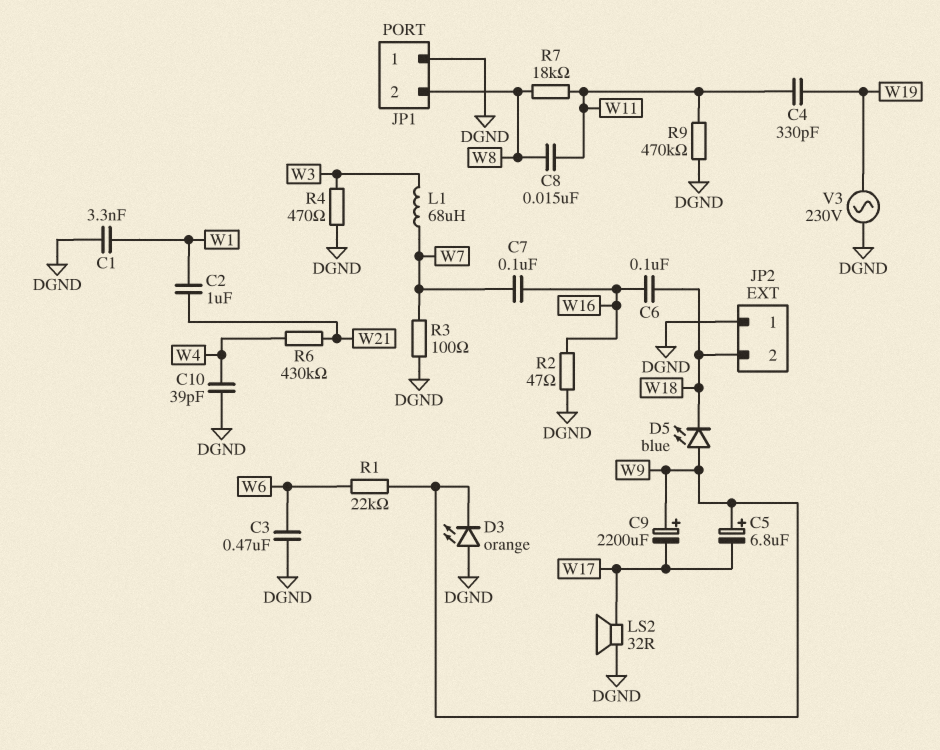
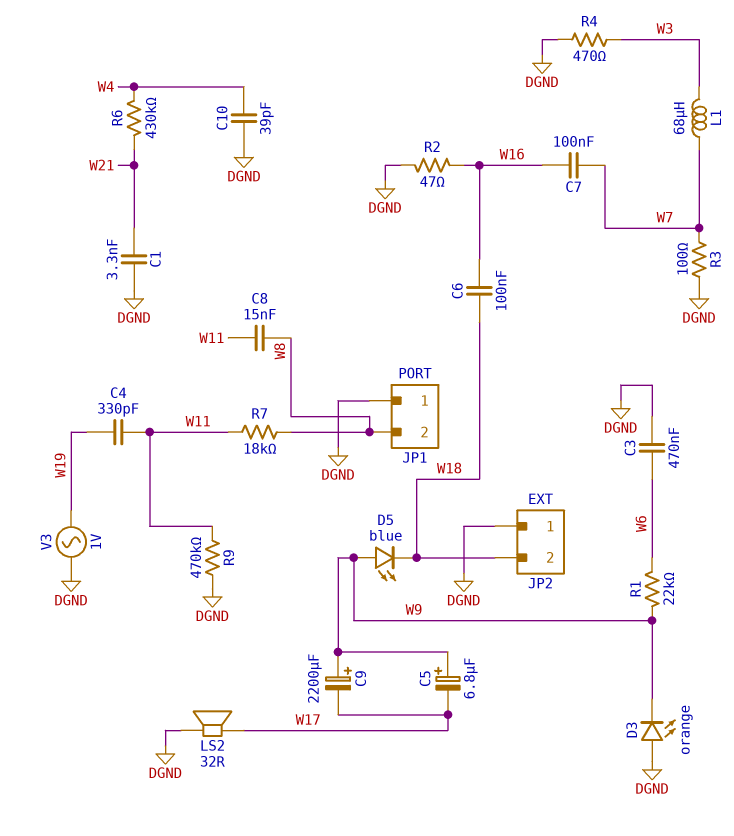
C1: 3.3nF (DGND, W1) -> 3.3nF (DGND, W21)
C2: 1uF (W1, W21) -> none
V3: AC 230V (DGND, W19) -> AC 1V (DGND, W19)

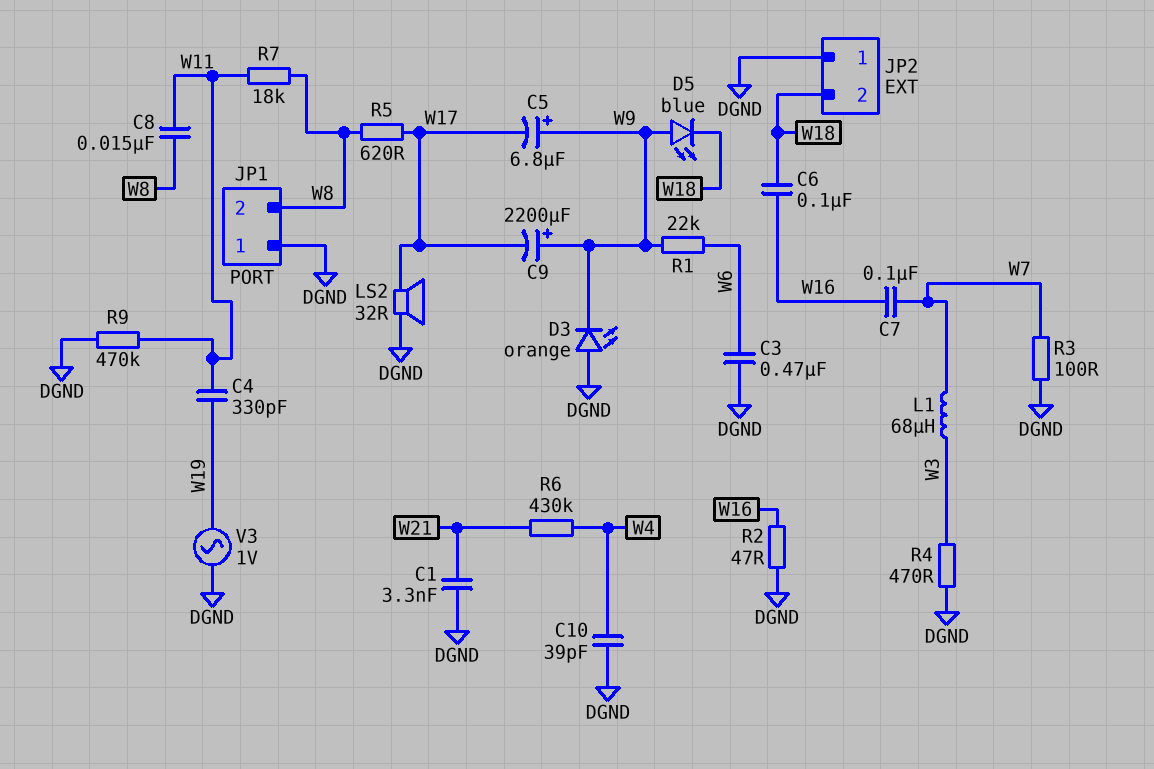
R5: none -> 620 (W8, W17)

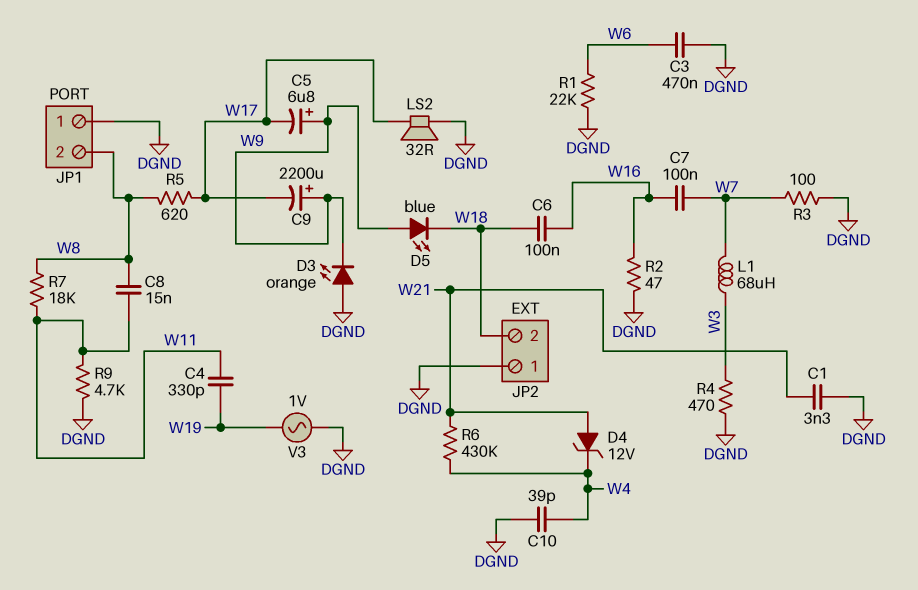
D4: none -> zener 12V (A W21, K W4)
R1: 22k (W6, W9) -> 22k (DGND, W6)
R9: 470k (DGND, W11) -> 4.7k (DGND, W11)

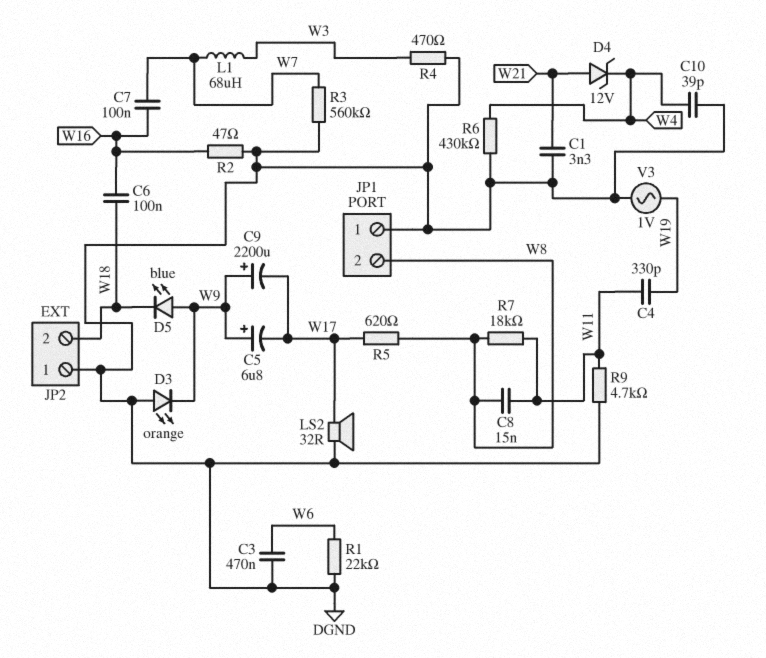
R3: 100 (DGND, W7) -> 560k (DGND, W7)
R6: 430k (W4, W21) -> 430k (DGND, W4)

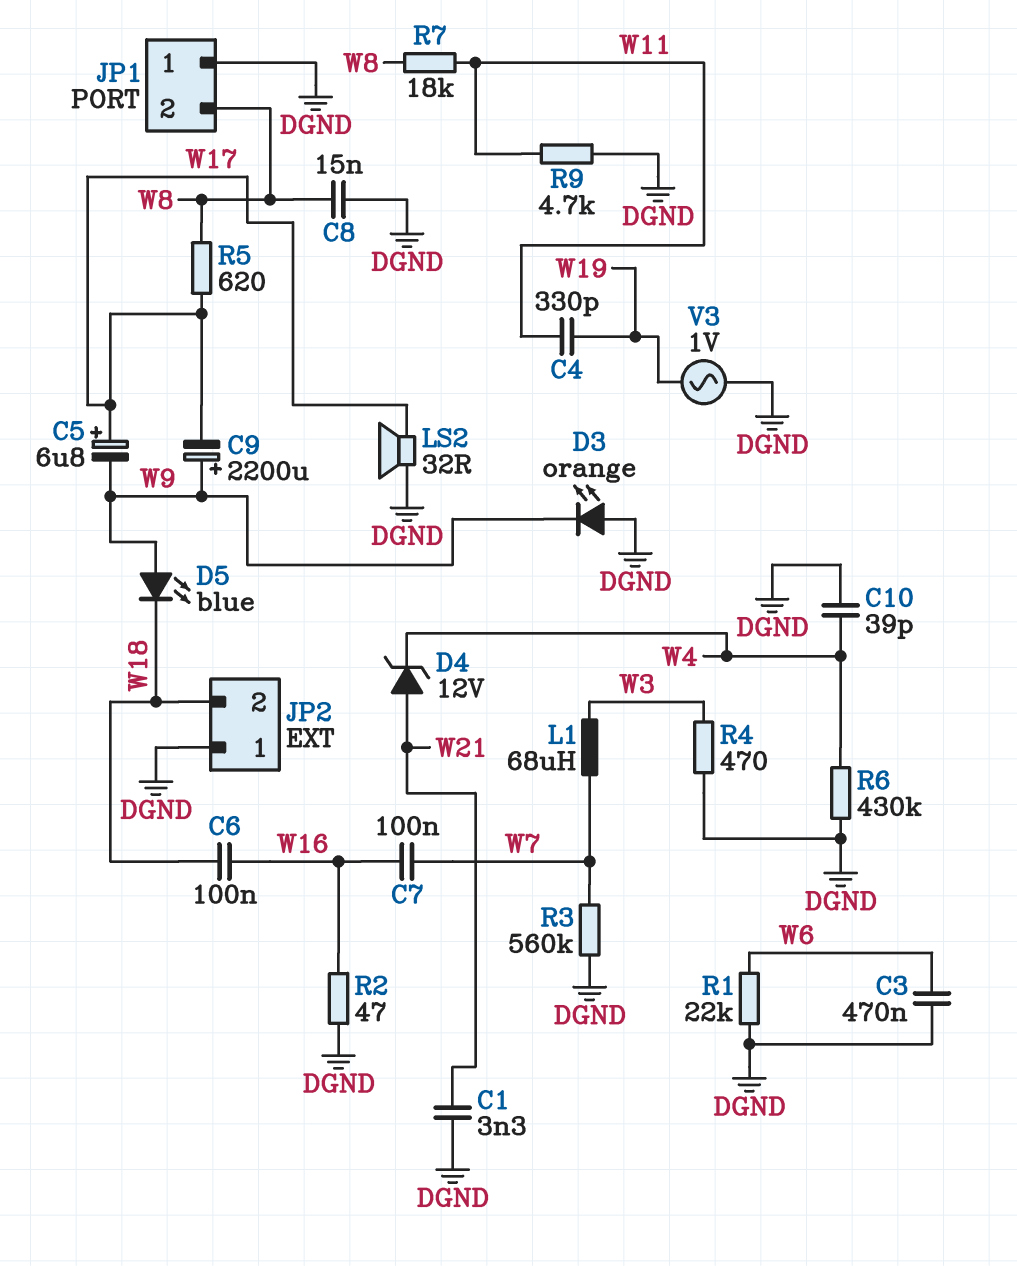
C5: 6.8uF (plus W9, minus W17) -> 6.8uF (plus W17, minus W9)
C8: 15nF (W8, W11) -> 15nF (DGND, W8)

